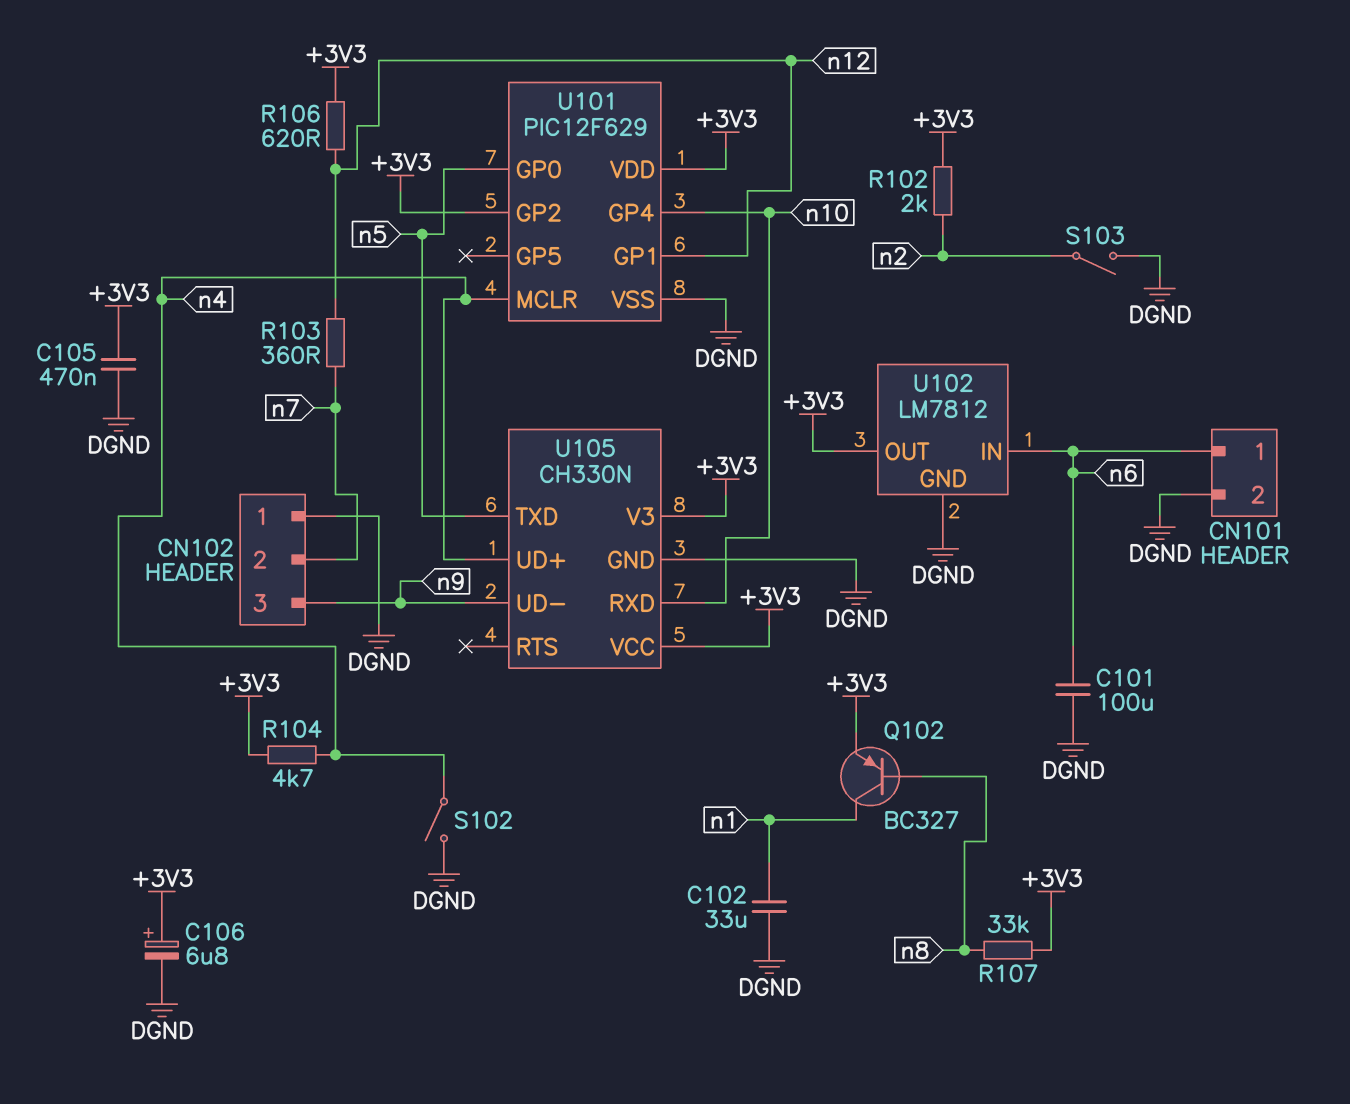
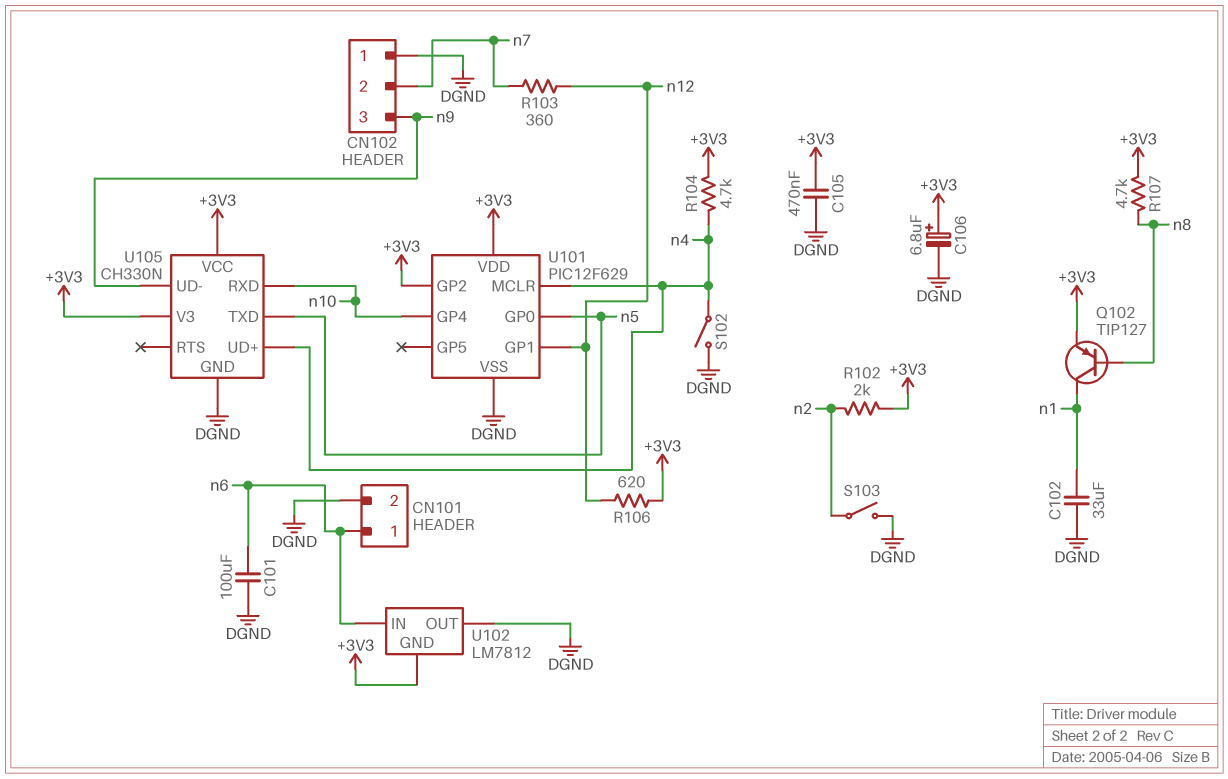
Q102: PNP BC327 (B n8, C n1, E +3V3) -> PNP TIP127 (B n8, C n1, E +3V3)
R107: 33k (+3V3, n8) -> 4.7k (+3V3, n8)
U102 pin GND: DGND -> +3V3
U102 pin OUT: +3V3 -> DGND

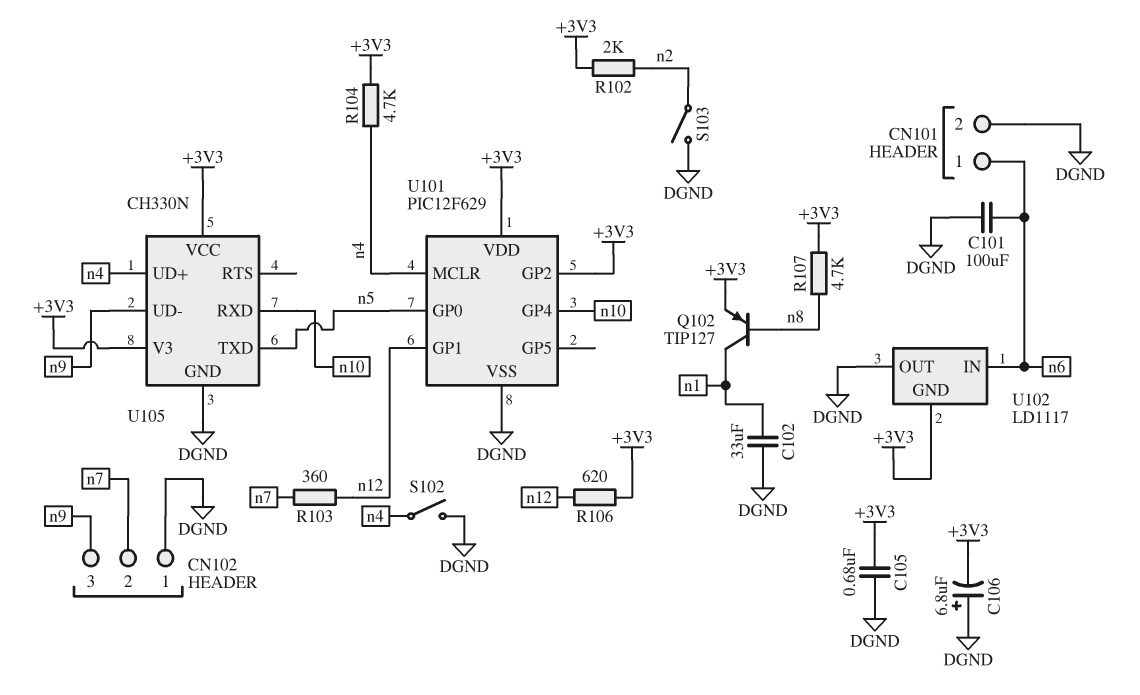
C105: 470nF (+3V3, DGND) -> 680nF (+3V3, DGND)
C106: 6.8uF (plus +3V3, minus DGND) -> 6.8uF (plus DGND, minus +3V3)
U102: LM7812 -> LD1117

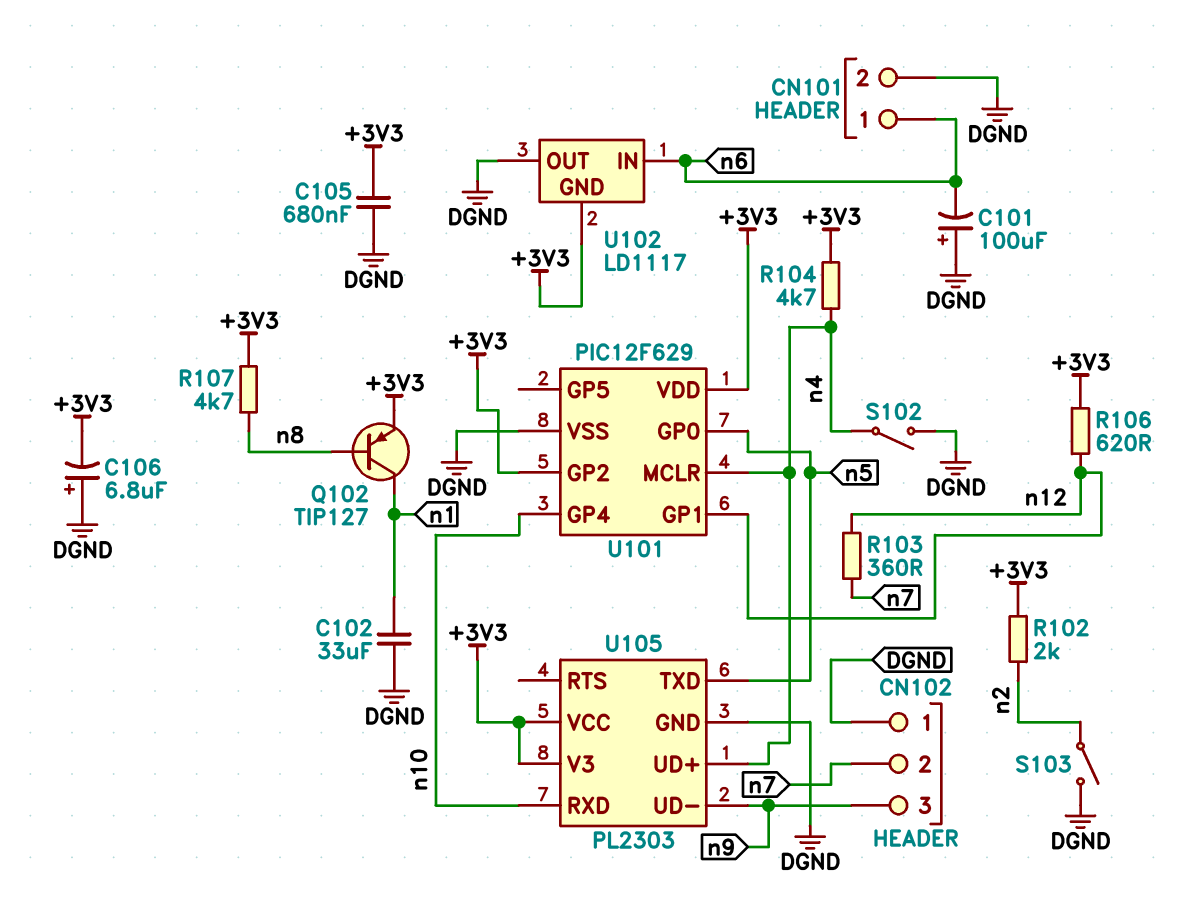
C101: 100uF (DGND, n6) -> 100uF (plus DGND, minus n6)
U105: CH330N -> PL2303

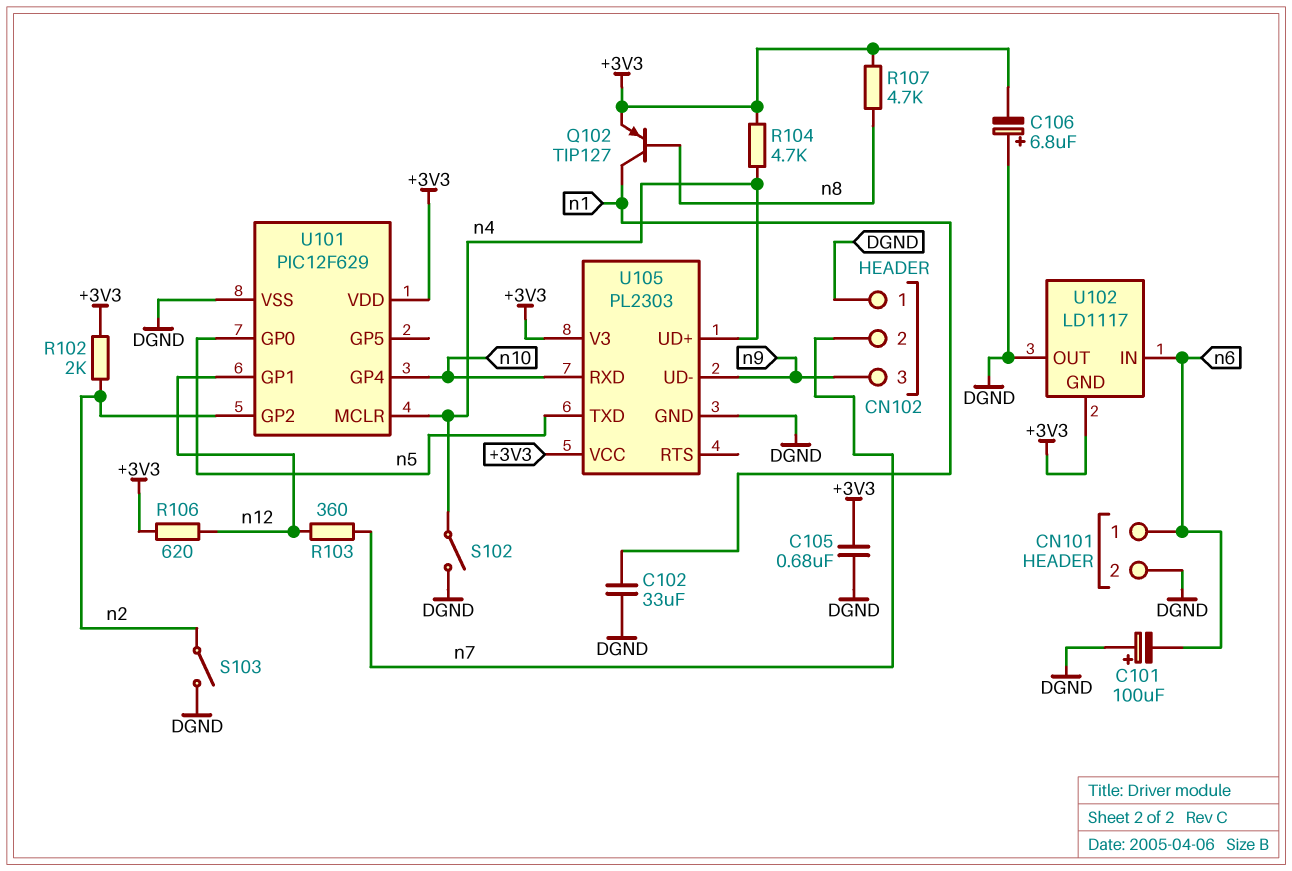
U101 pin GP2: +3V3 -> n2

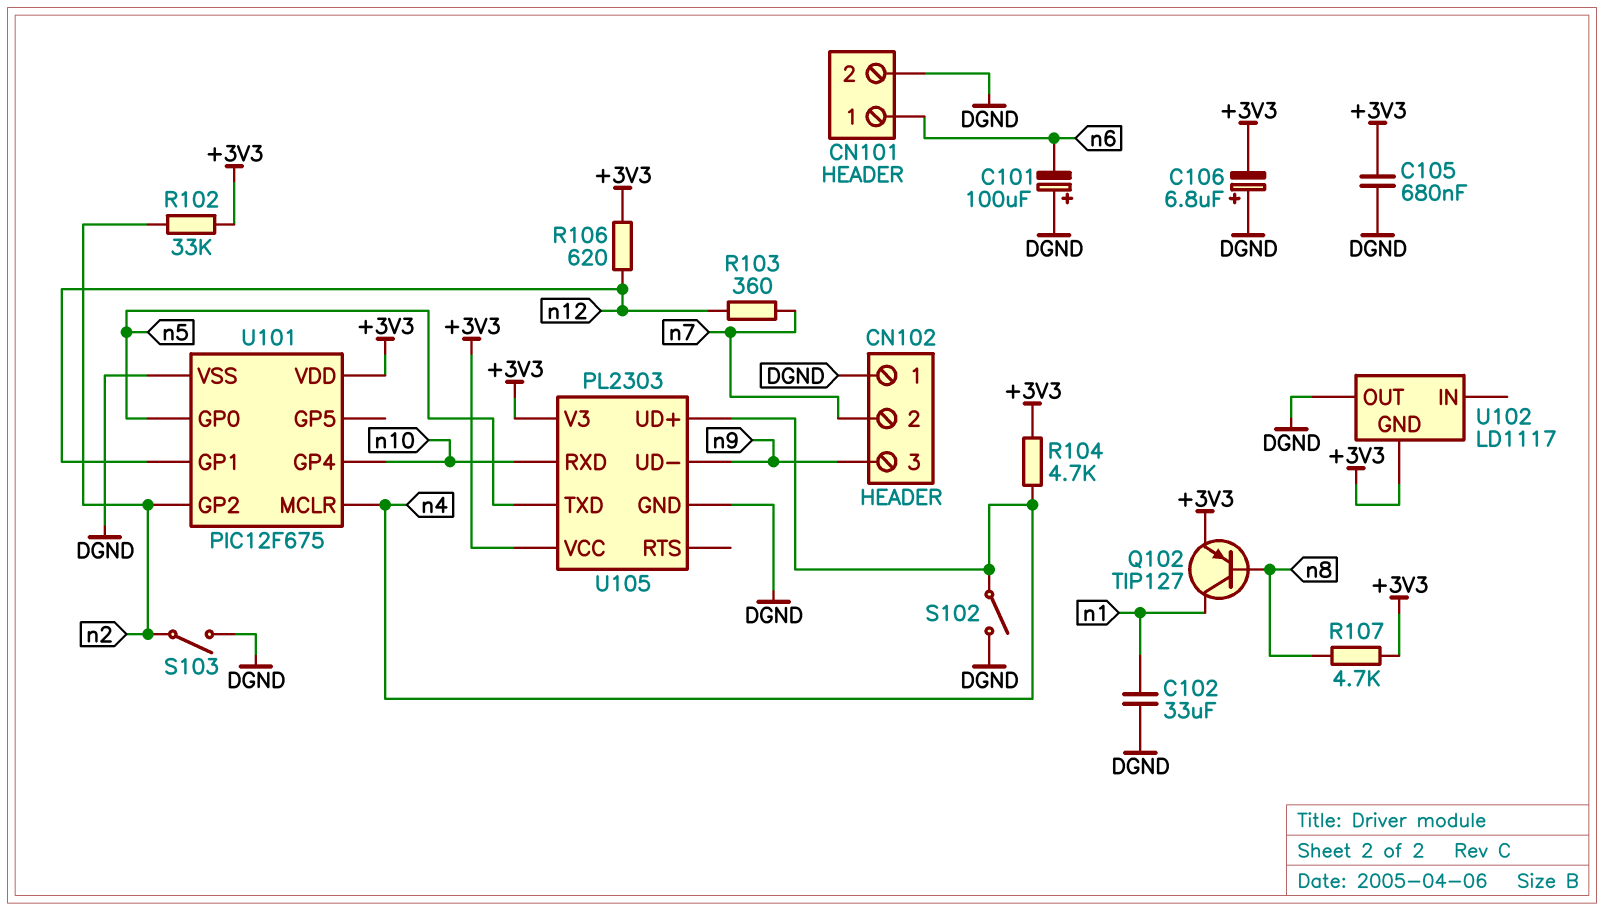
R102: 2k (+3V3, n2) -> 33k (+3V3, n2)
U101: PIC12F629 -> PIC12F675
U102 pin IN: n6 -> none

